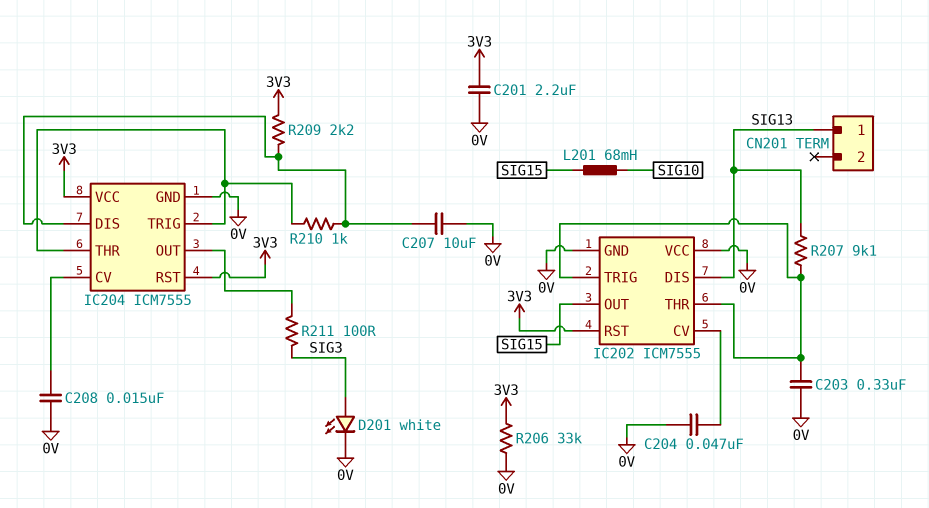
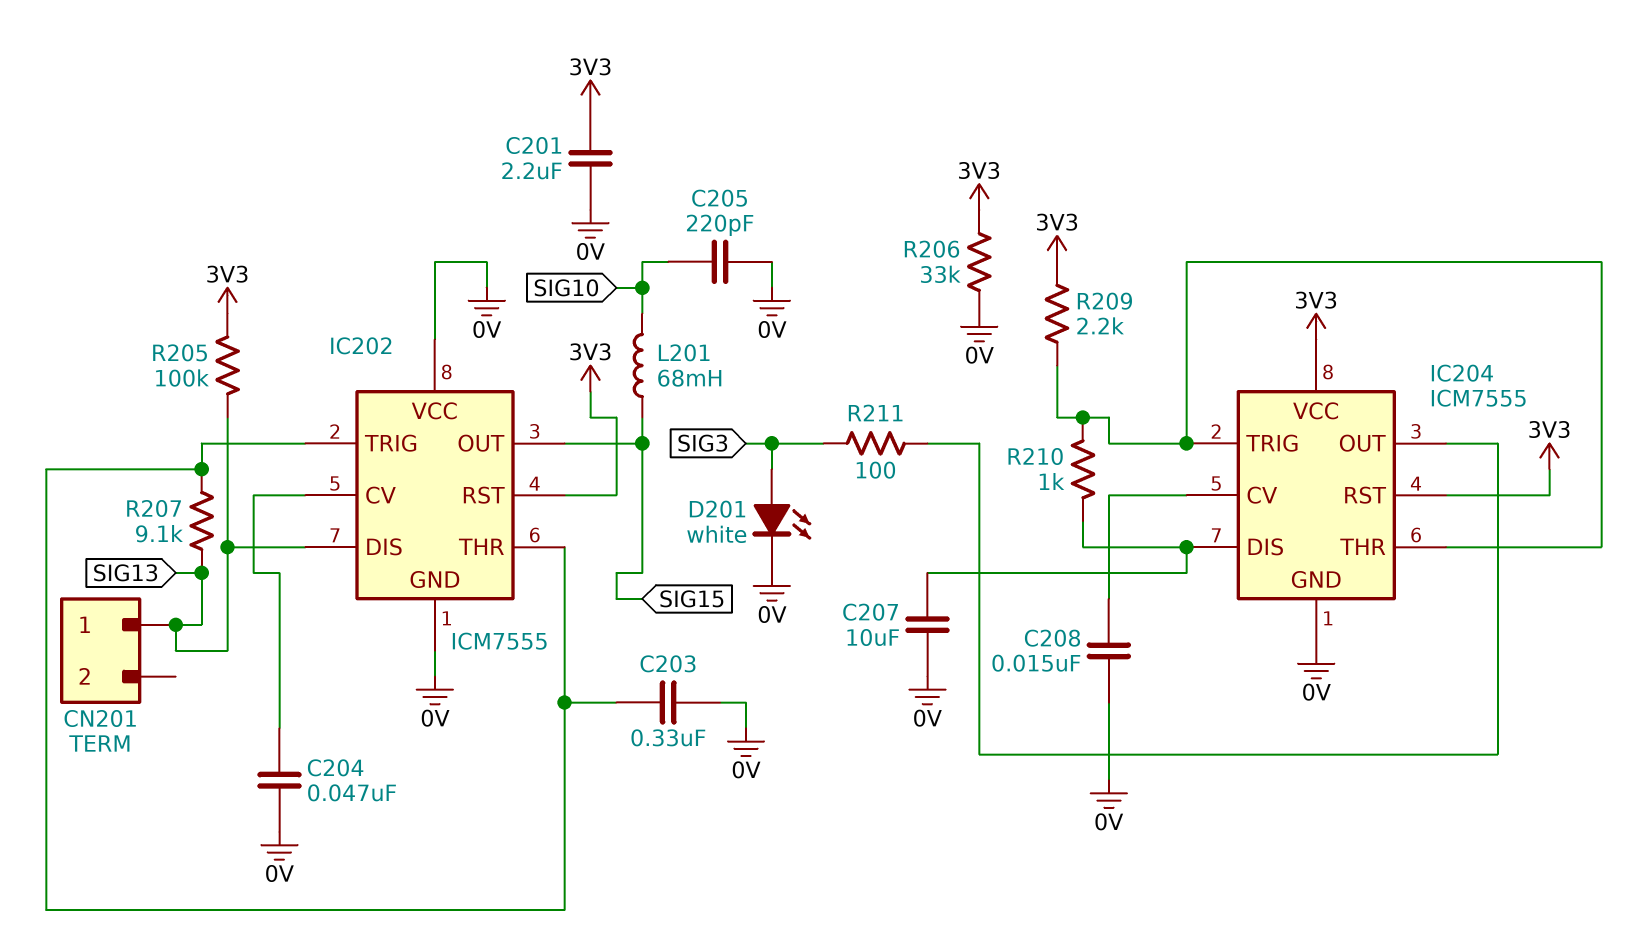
C205: none -> 220pF (0V, SIG10)
R205: none -> 100k (3V3, SIG13)
R209: 2.2k (3V3, IC204/DIS) -> 2.2k (3V3, IC204/THR)

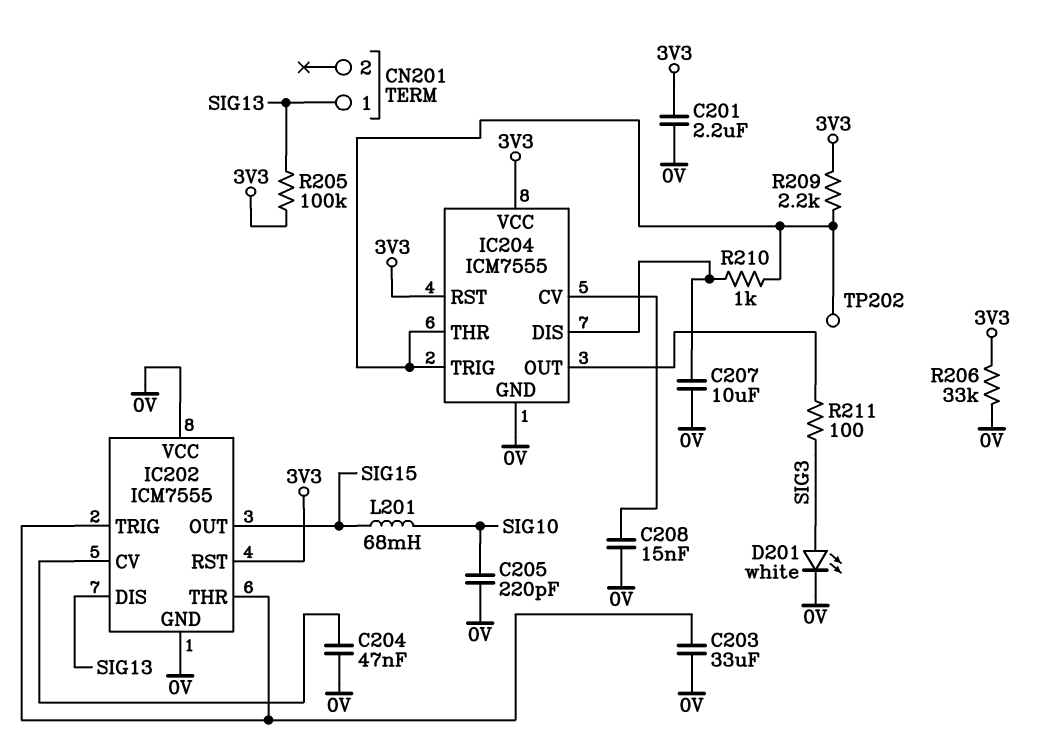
C203: 330nF (0V, IC202/THR) -> 33uF (0V, IC202/THR)
R207: 9.1k (IC202/THR, SIG13) -> none
TP202: none -> test point (IC204/THR)

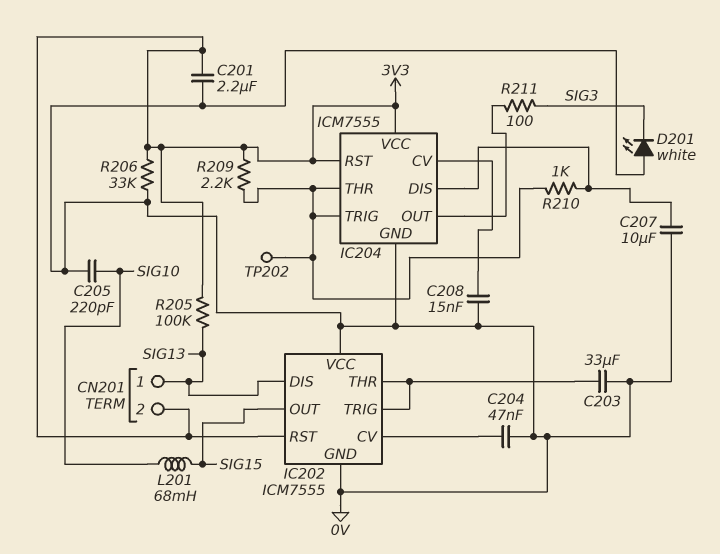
CN201 pin 2: none -> 3V3
D201: LED white (A SIG3, K 0V) -> LED white (A 0V, K SIG3)

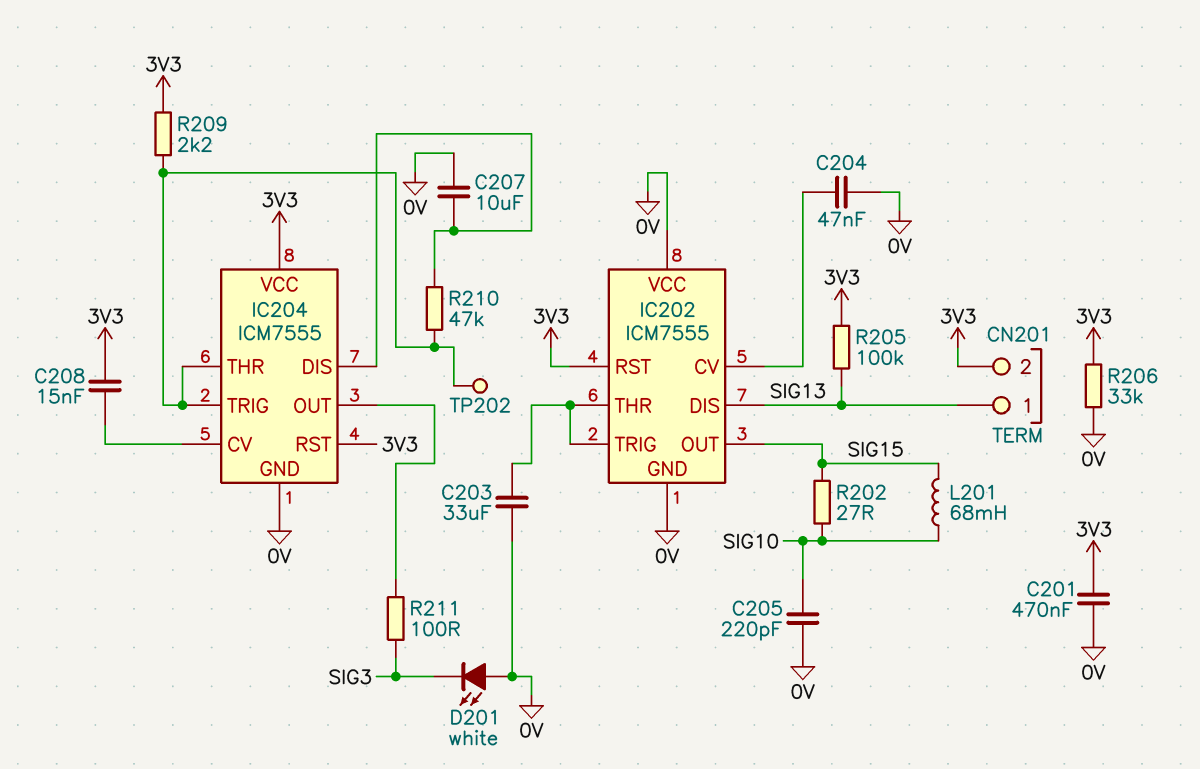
C201: 2.2uF (0V, 3V3) -> 470nF (0V, 3V3)
C208: 15nF (0V, IC204/CV) -> 15nF (3V3, IC204/CV)
R202: none -> 27 (SIG10, SIG15)
R210: 1k (IC204/DIS, IC204/THR) -> 47k (IC204/DIS, IC204/THR)

